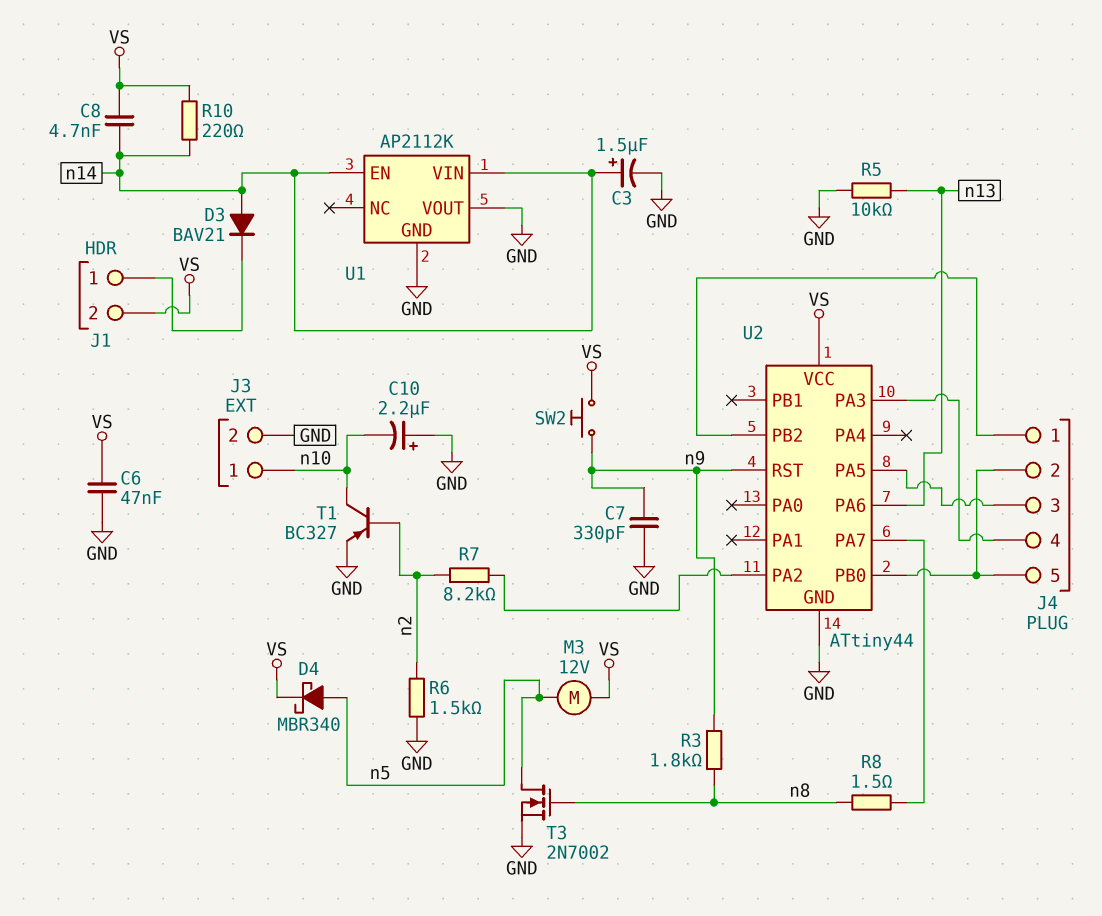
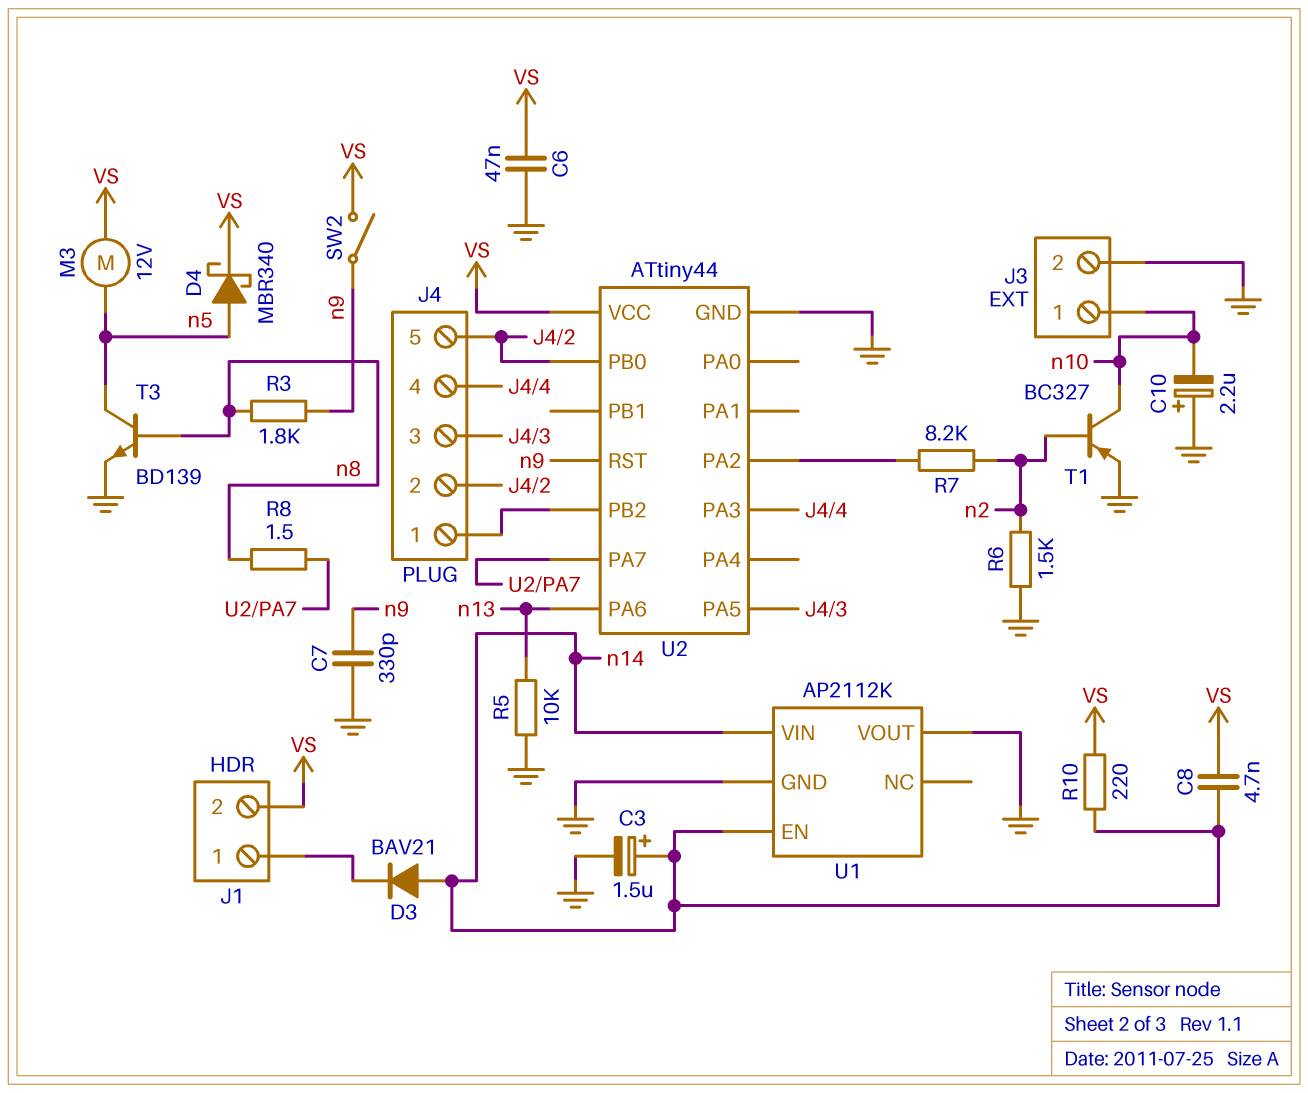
SW2: button (VS, n9) -> switch (VS, n9)
T3: NMOS 2N7002 (G n8, D n5, S GND) -> NPN BD139 (B n8, C n5, E GND)

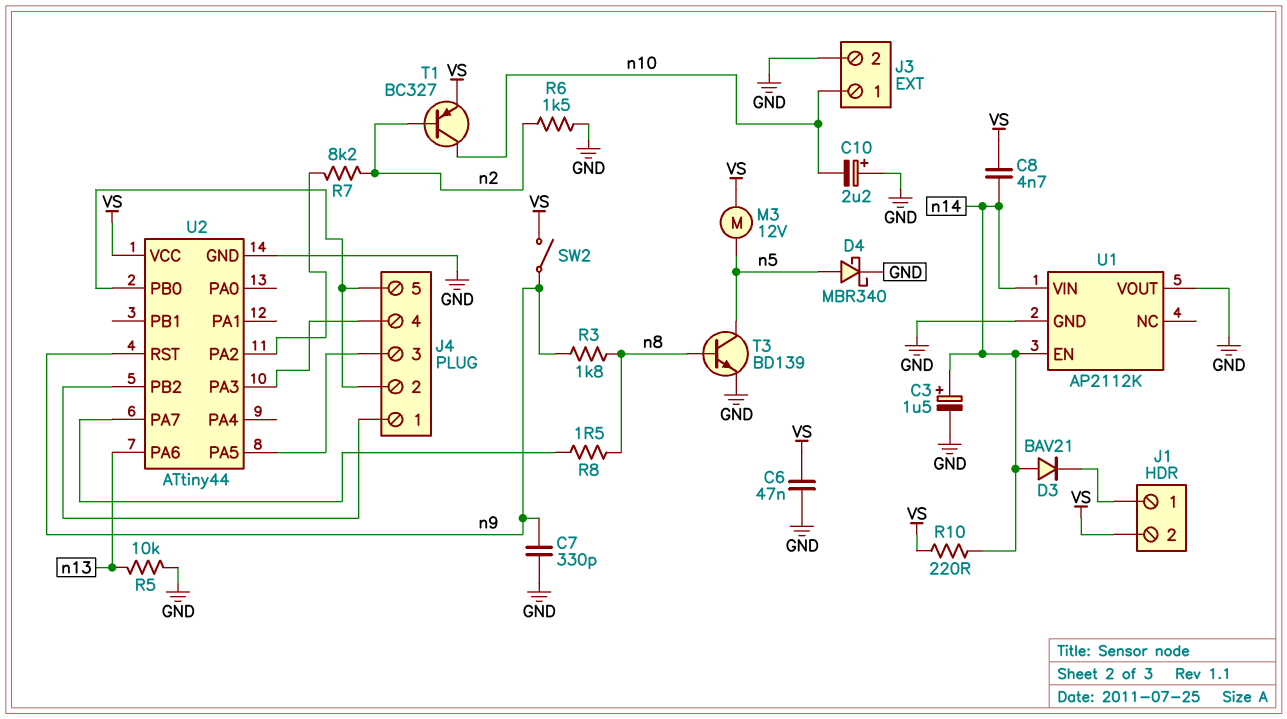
D4: schottky MBR340 (A n5, K VS) -> schottky MBR340 (A n5, K GND)
T1: PNP BC327 (B n2, C n10, E GND) -> PNP BC327 (B n2, C n10, E VS)

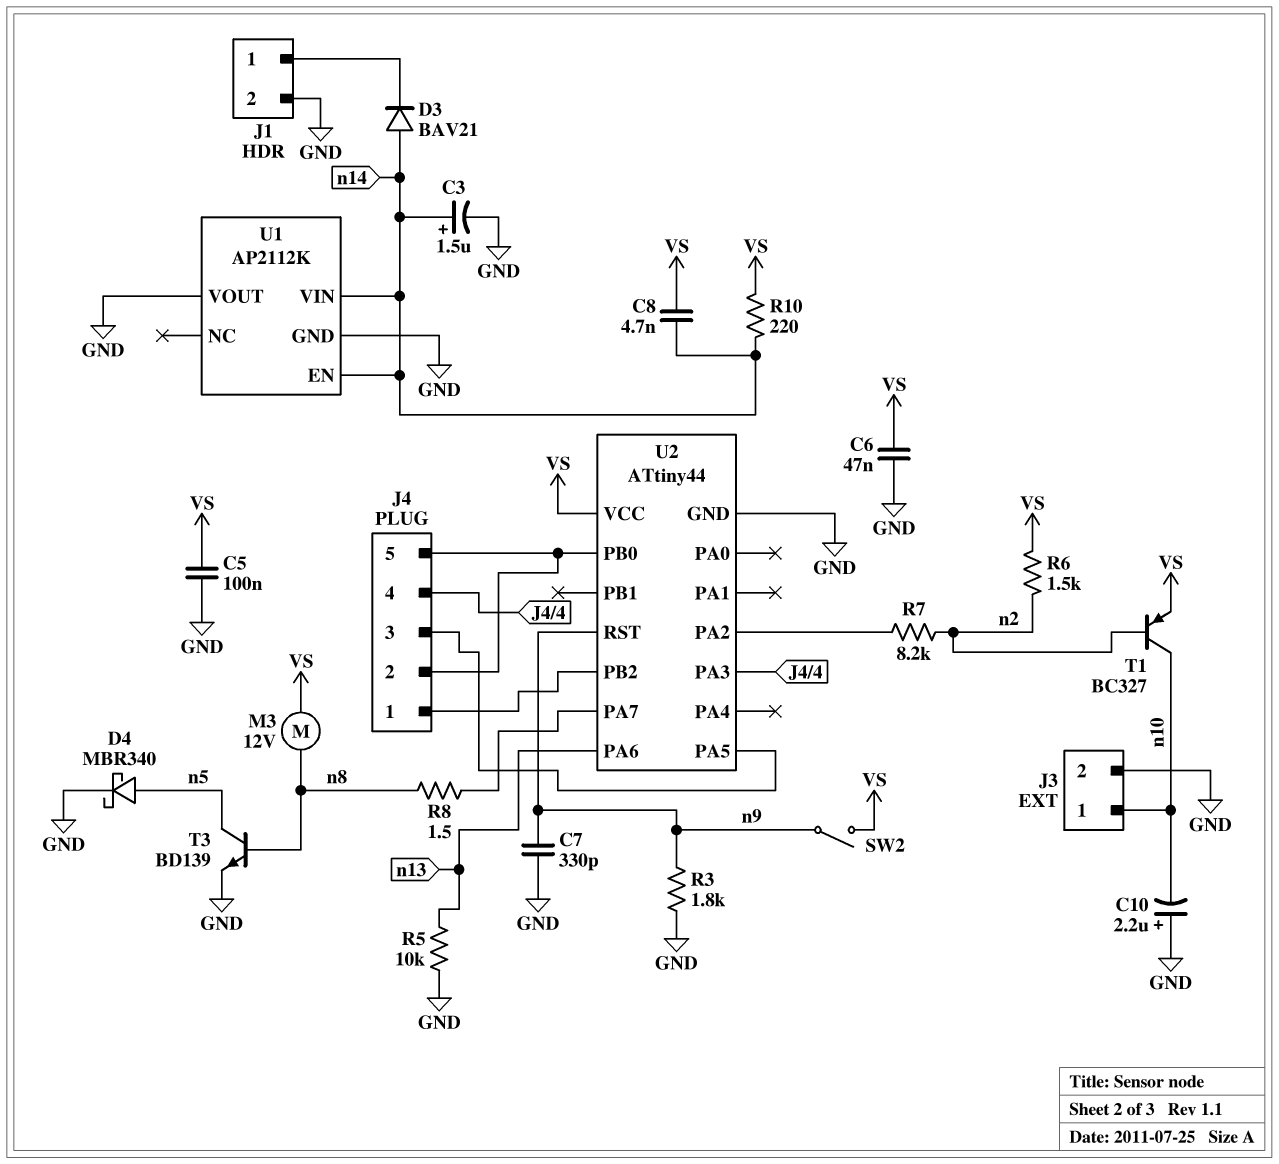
C5: none -> 100nF (GND, VS)
J1 pin 2: VS -> GND
M3: motor 12V (VS, n5) -> motor 12V (VS, n8)
R3: 1.8k (n8, n9) -> 1.8k (GND, n9)
R6: 1.5k (GND, n2) -> 1.5k (VS, n2)

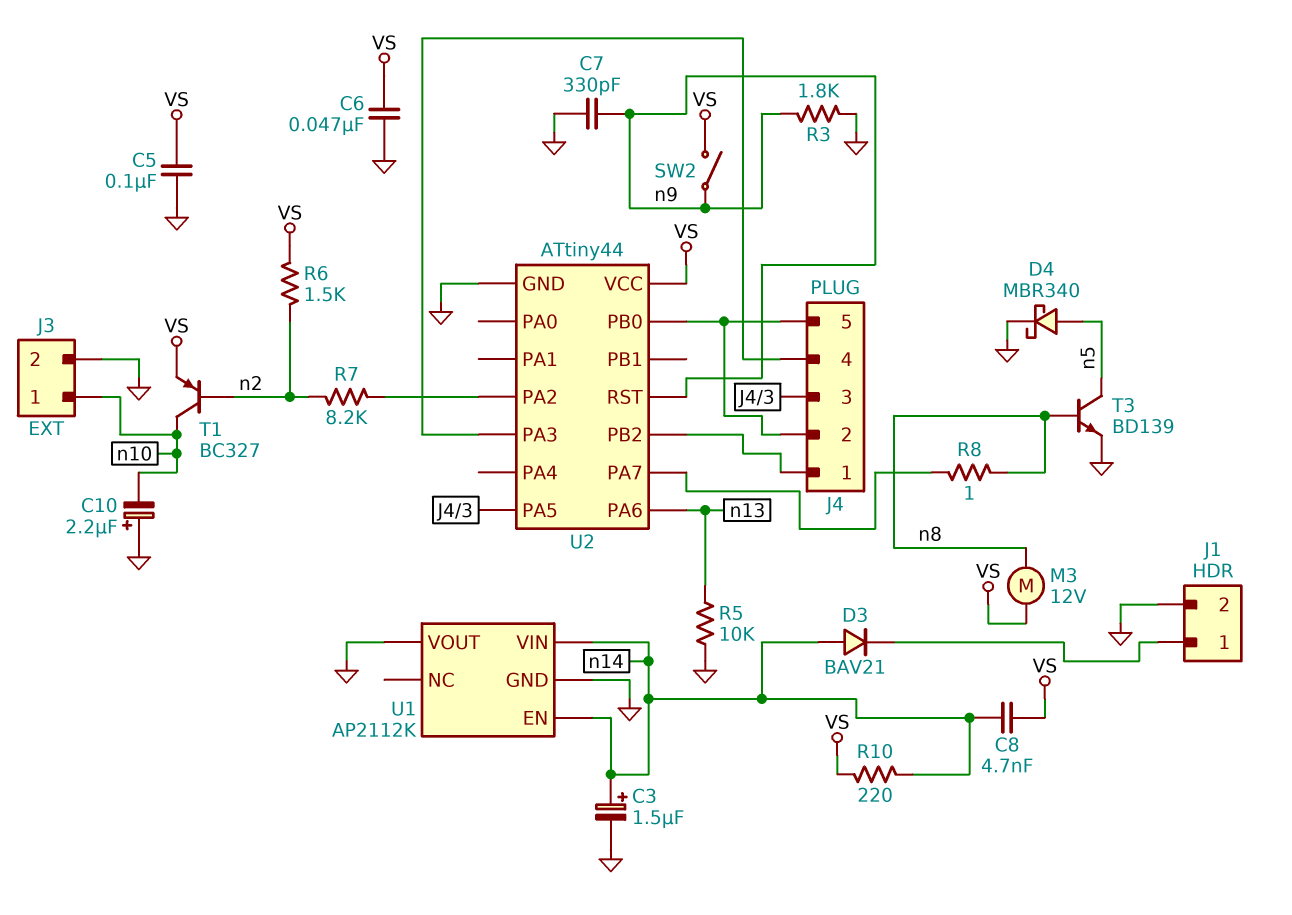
R8: 1.5 (U2/PA7, n8) -> 1 (U2/PA7, n8)

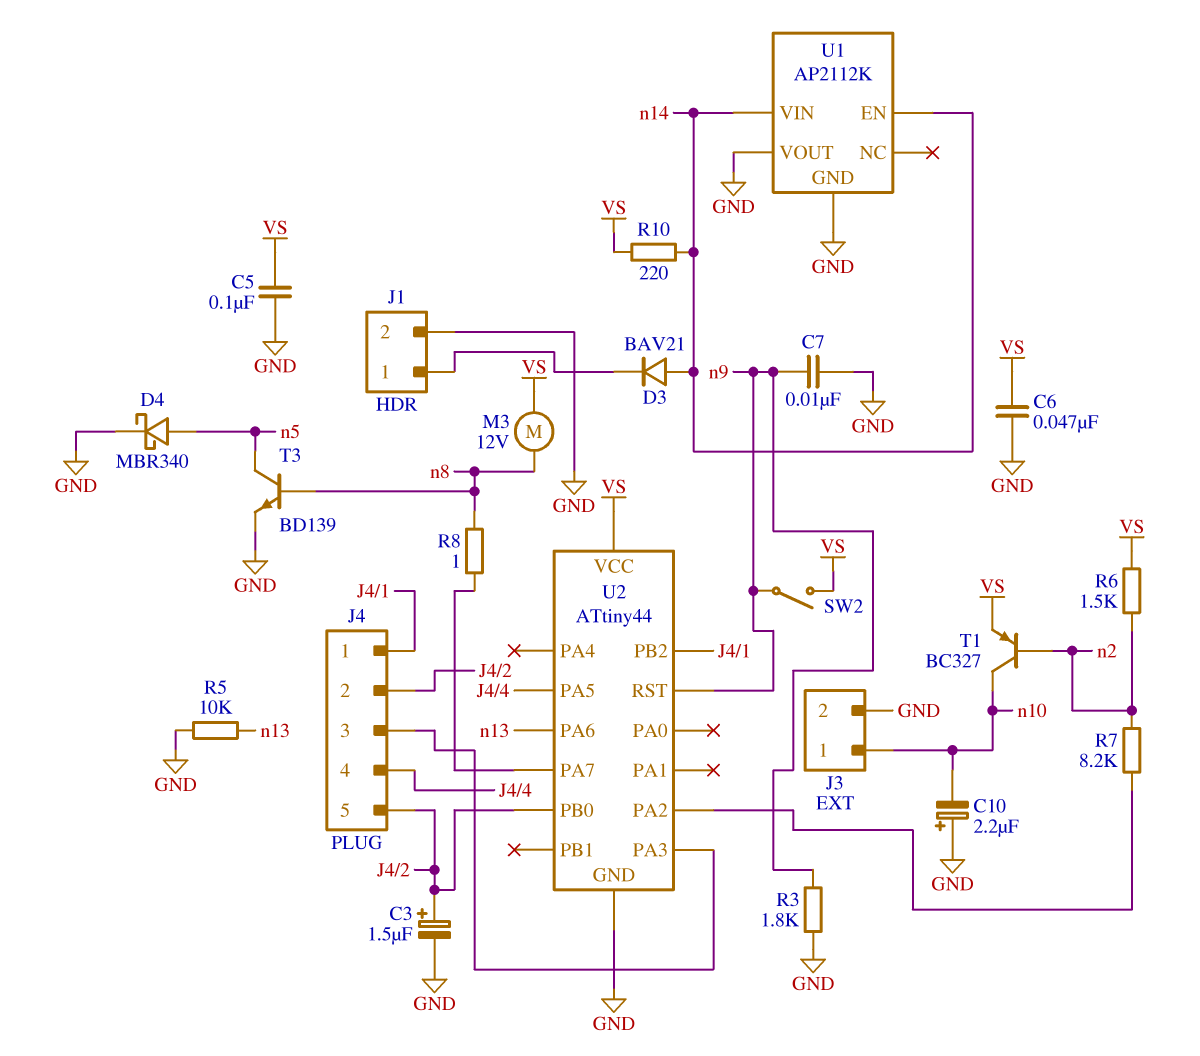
C3: 1.5uF (plus n14, minus GND) -> 1.5uF (plus J4/2, minus GND)
C7: 330pF (GND, n9) -> 10nF (GND, n9)
C8: 4.7nF (VS, n14) -> none
U2 pin PA3: J4/4 -> J4/3
U2 pin PA5: J4/3 -> J4/4

